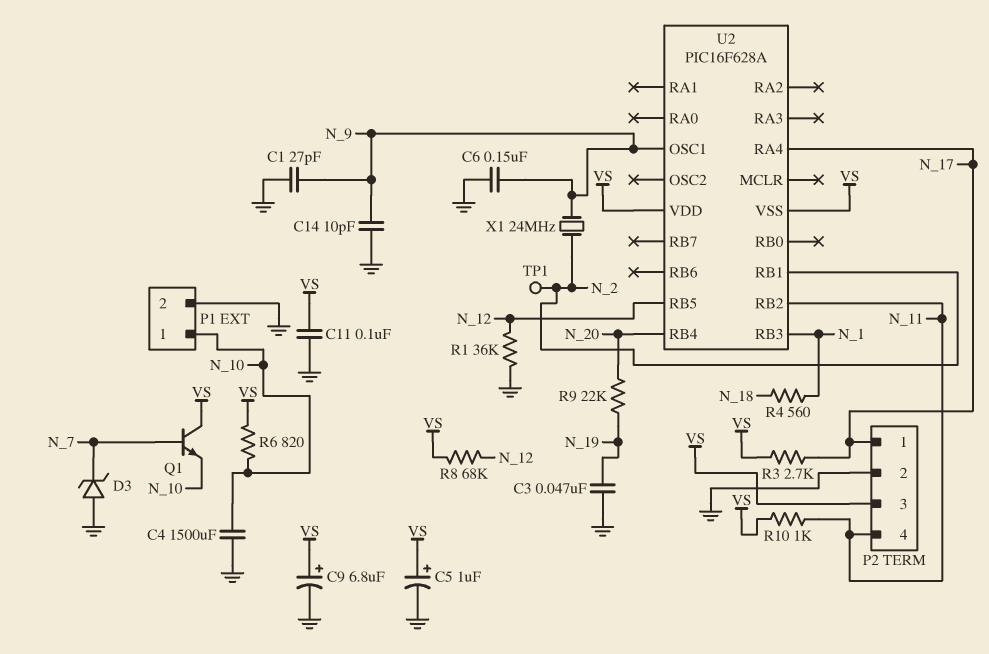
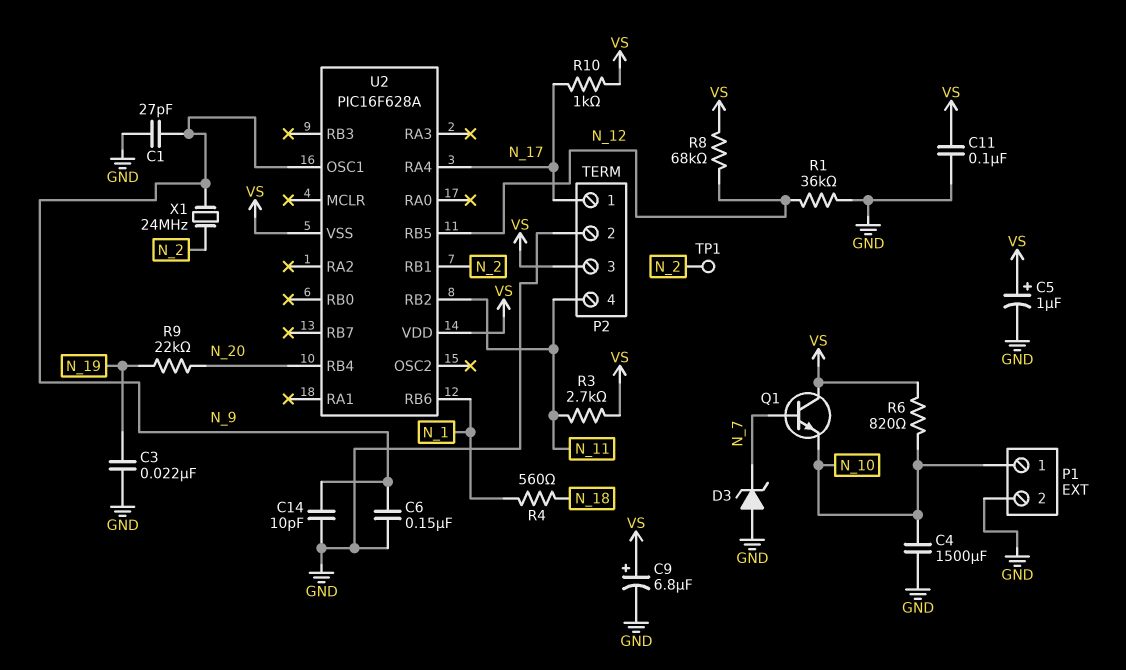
C3: 47nF (GND, N_19) -> 22nF (GND, N_19)
R3: 2.7k (N_17, VS) -> 2.7k (N_11, VS)
R10: 1k (N_11, VS) -> 1k (N_17, VS)
U2 pin RB3: N_1 -> none
U2 pin RB6: none -> N_1

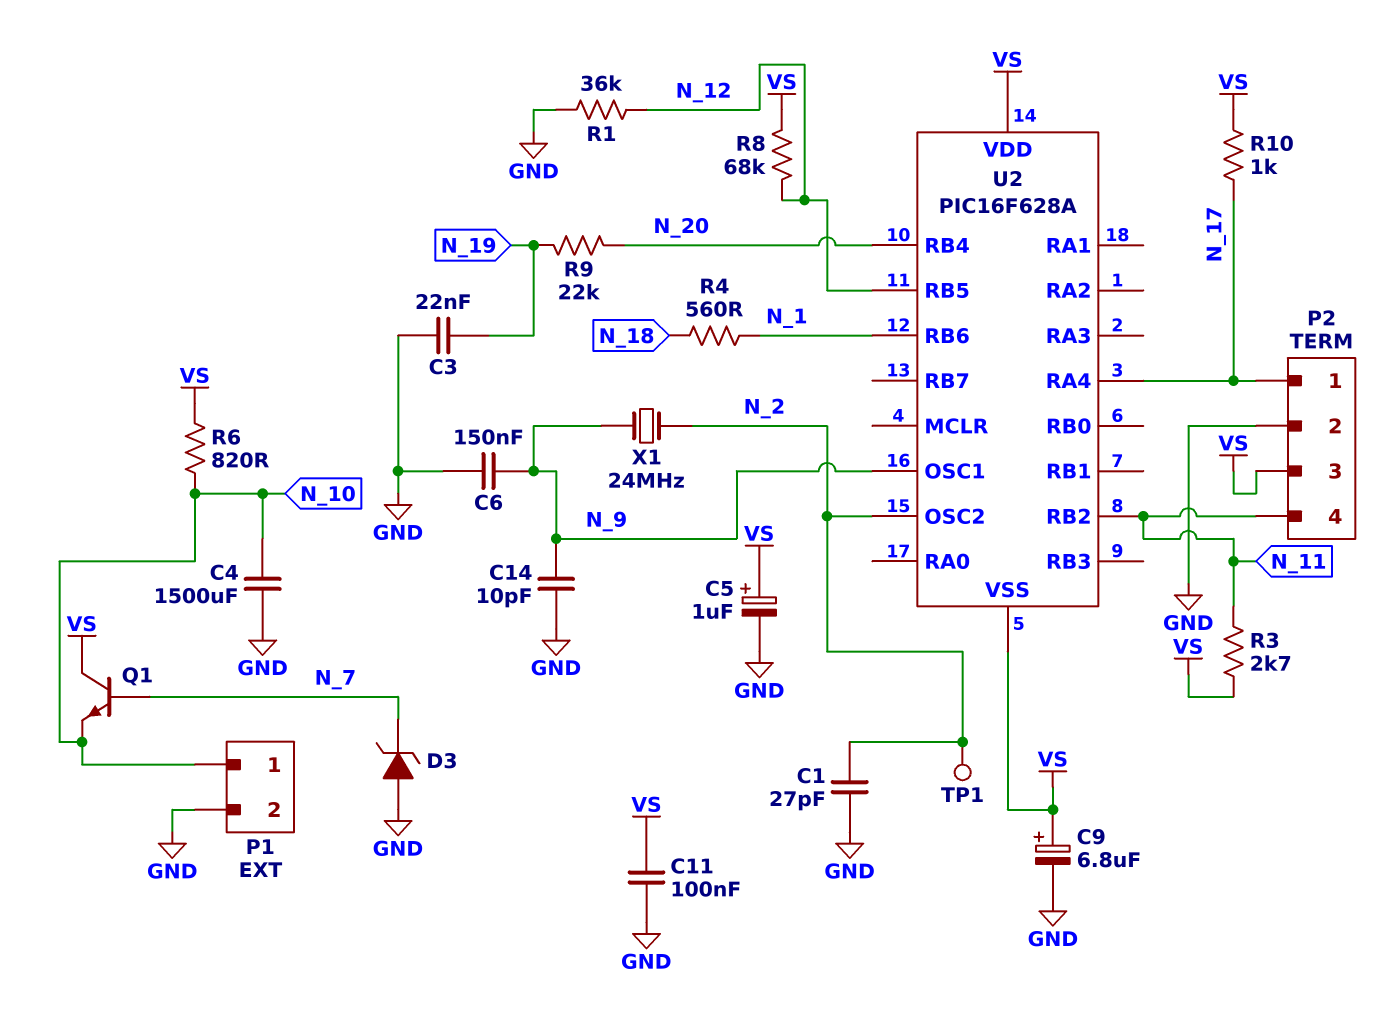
C1: 27pF (GND, N_9) -> 27pF (GND, N_2)
U2 pin OSC2: none -> N_2
U2 pin RB1: N_2 -> none

